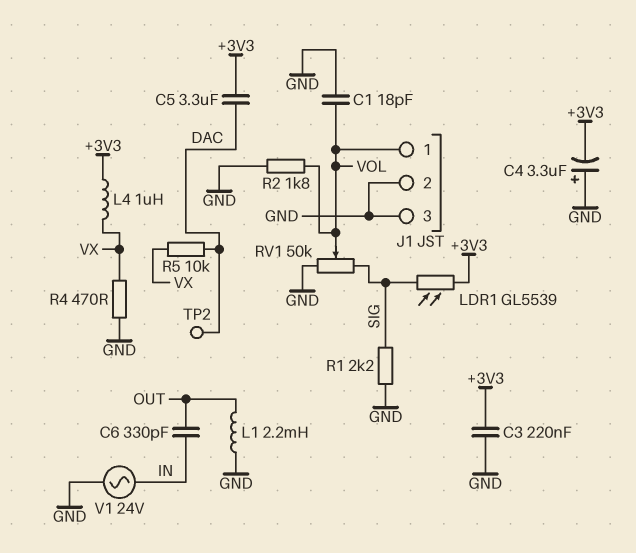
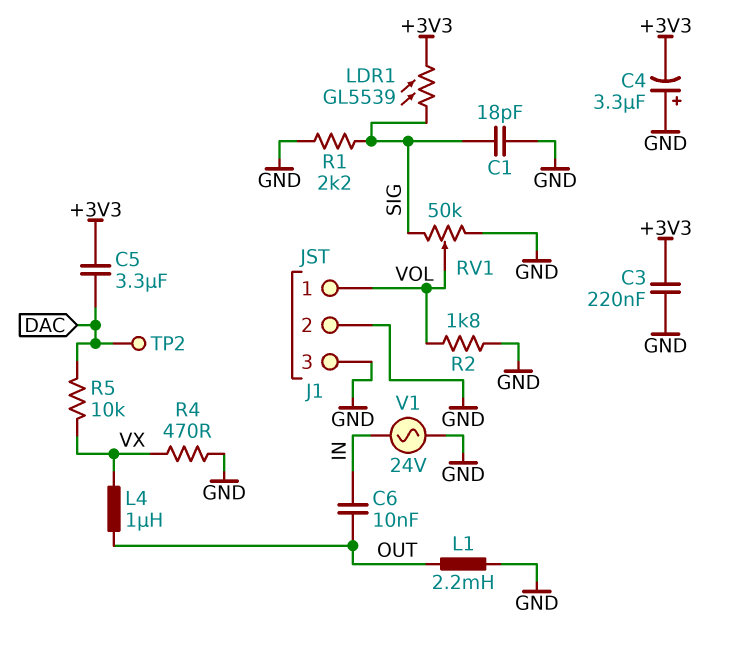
C1: 18pF (GND, VOL) -> 18pF (GND, SIG)
C6: 330pF (IN, OUT) -> 10nF (IN, OUT)
L4: 1uH (+3V3, VX) -> 1uH (OUT, VX)

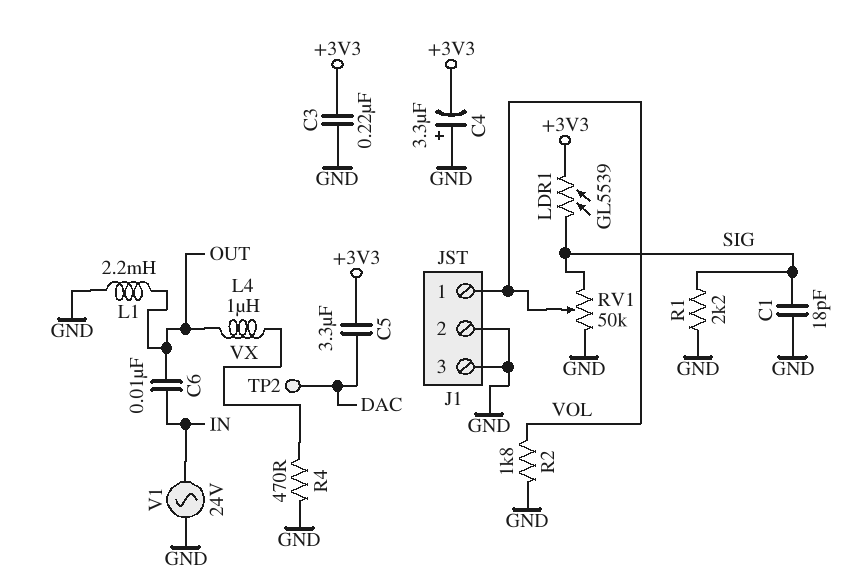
R5: 10k (DAC, VX) -> none

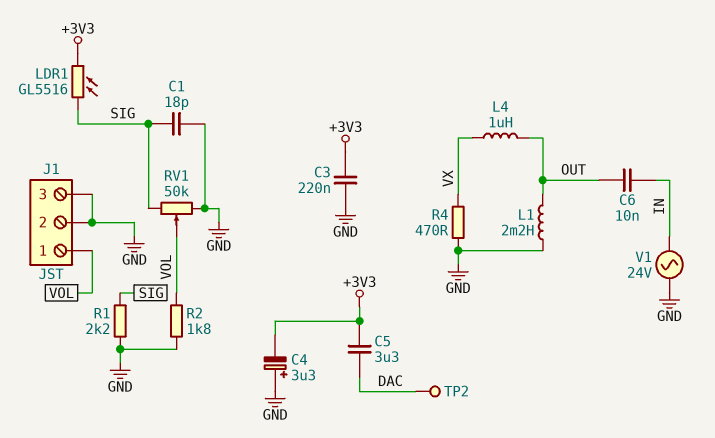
LDR1: GL5539 (+3V3, SIG) -> GL5516 (+3V3, SIG)

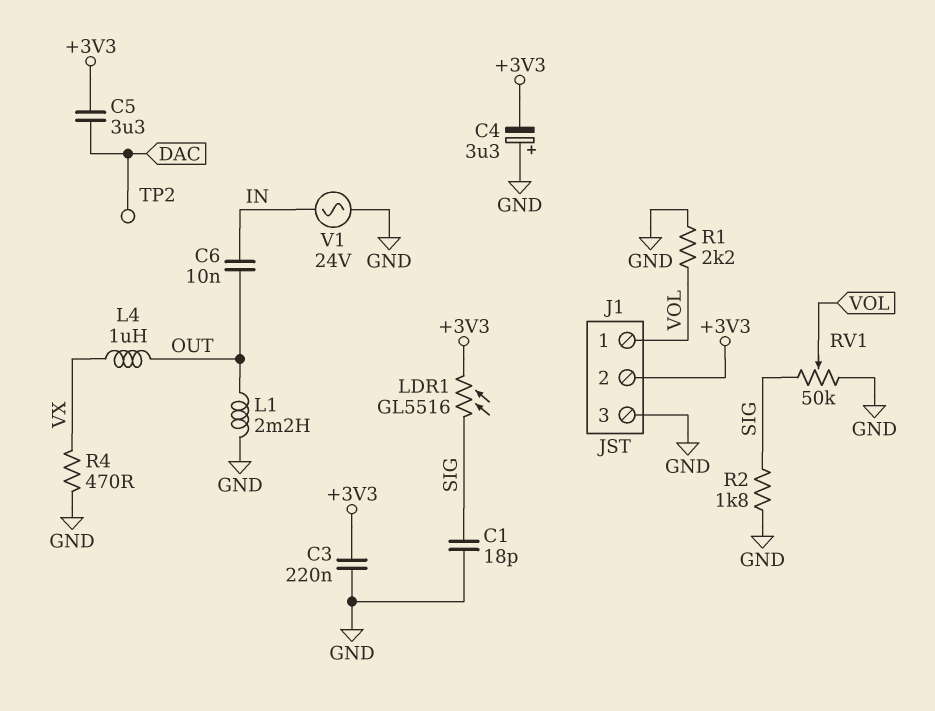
J1 pin 2: GND -> +3V3
R1: 2.2k (GND, SIG) -> 2.2k (GND, VOL)
R2: 1.8k (GND, VOL) -> 1.8k (GND, SIG)

